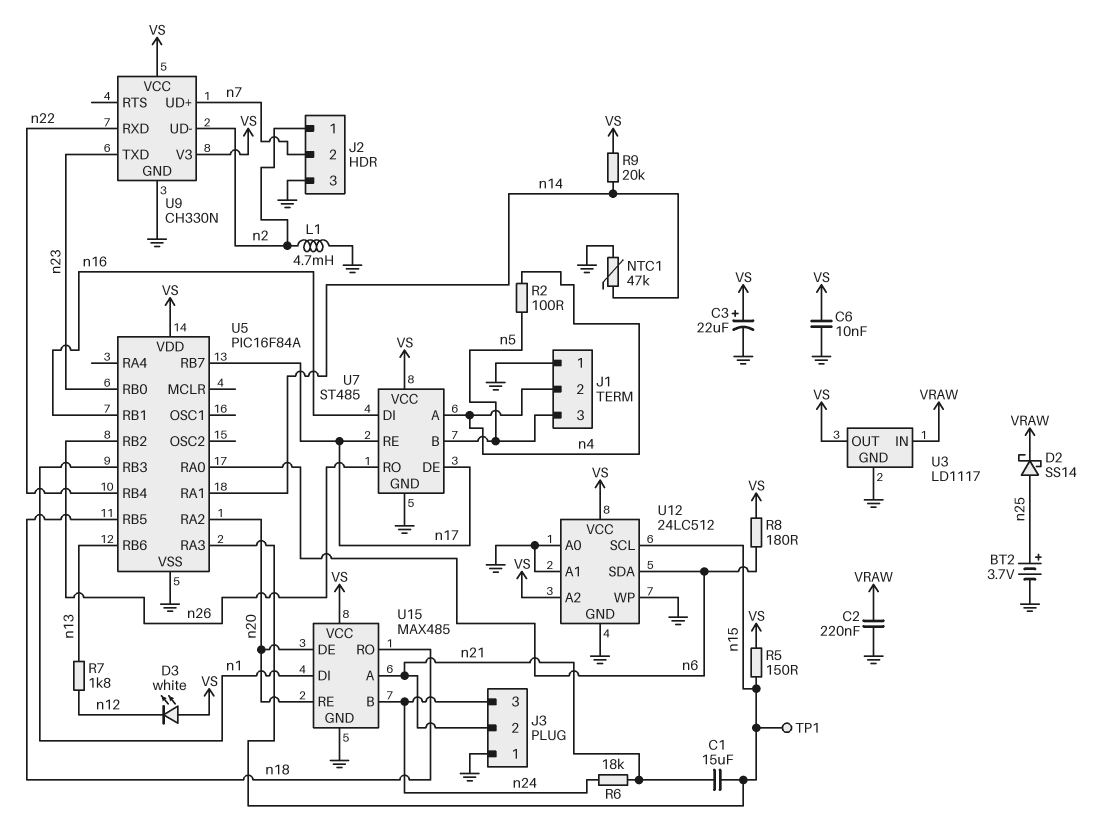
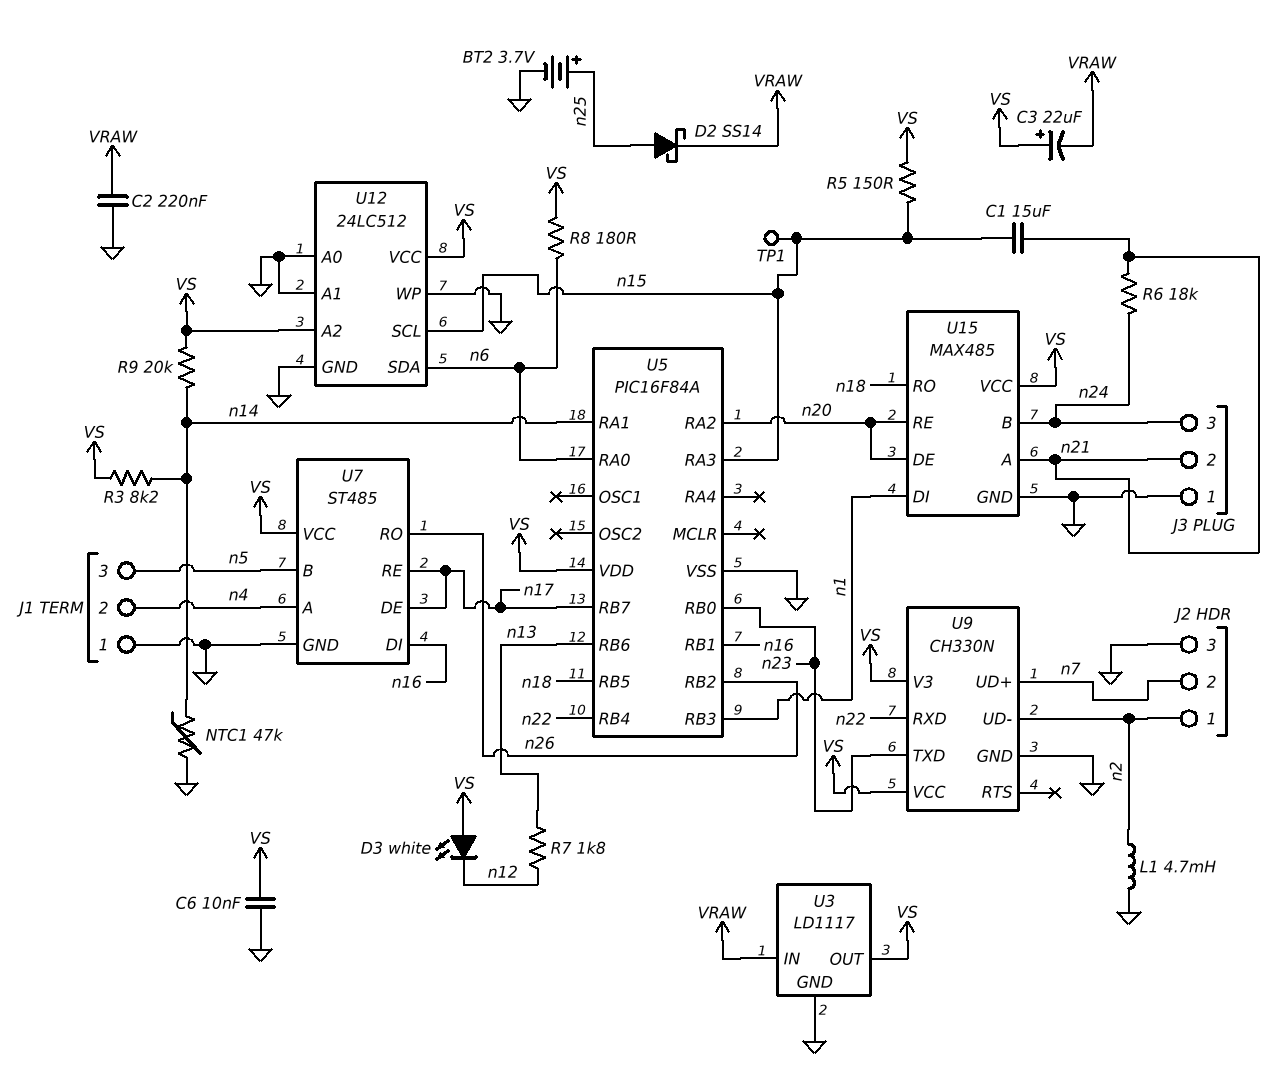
C3: 22uF (plus VS, minus GND) -> 22uF (plus VS, minus VRAW)
R2: 100 (n4, n5) -> none
R3: none -> 8.2k (VS, n14)

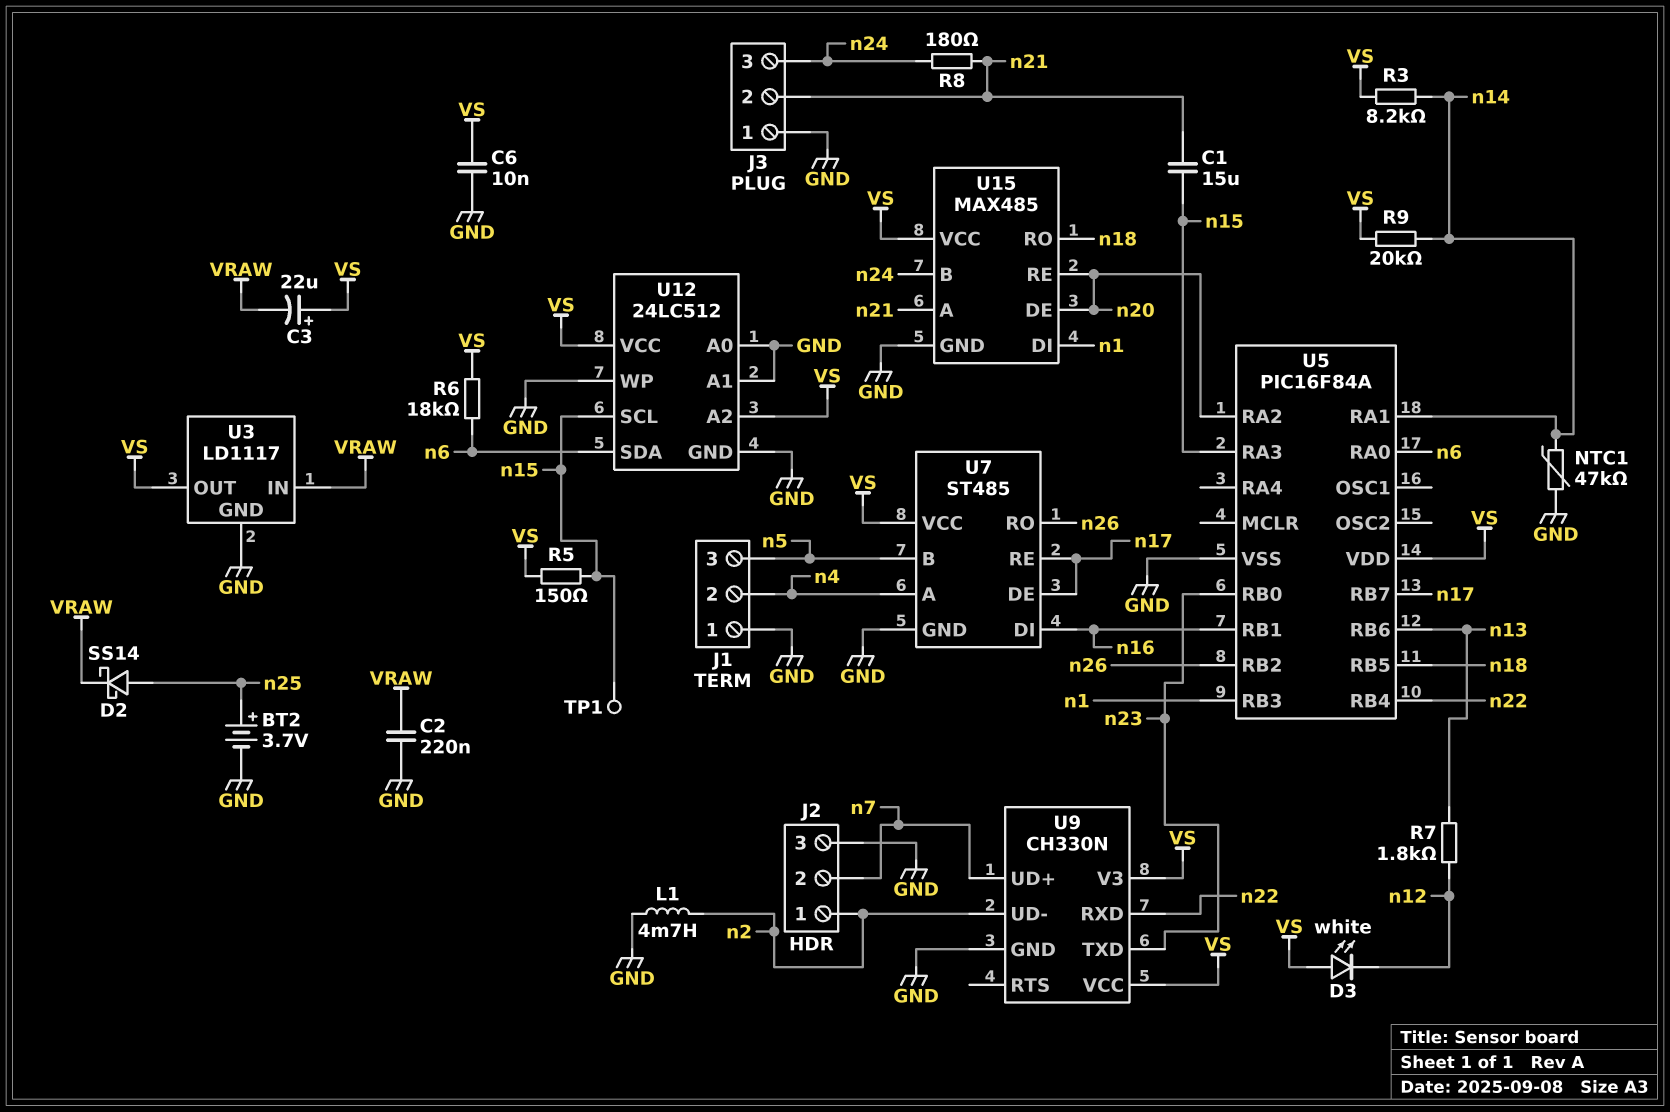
R6: 18k (n21, n24) -> 18k (VS, n6)
R8: 180 (VS, n6) -> 180 (n21, n24)

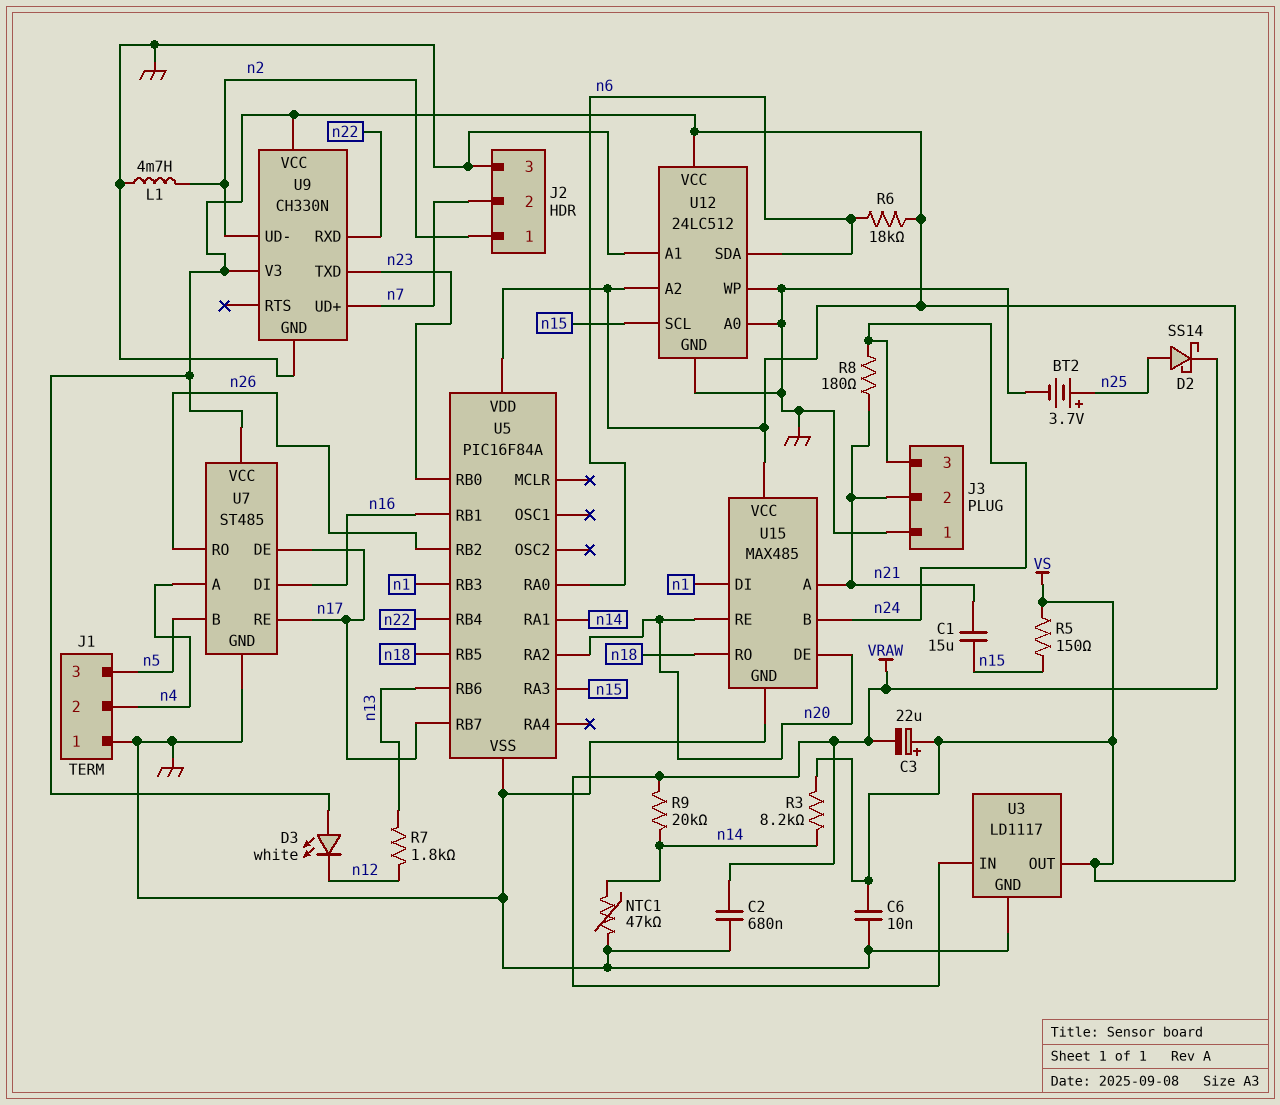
C2: 220nF (GND, VRAW) -> 680nF (GND, VRAW)
R9: 20k (VS, n14) -> 20k (VRAW, n14)
TP1: test point (n15) -> none

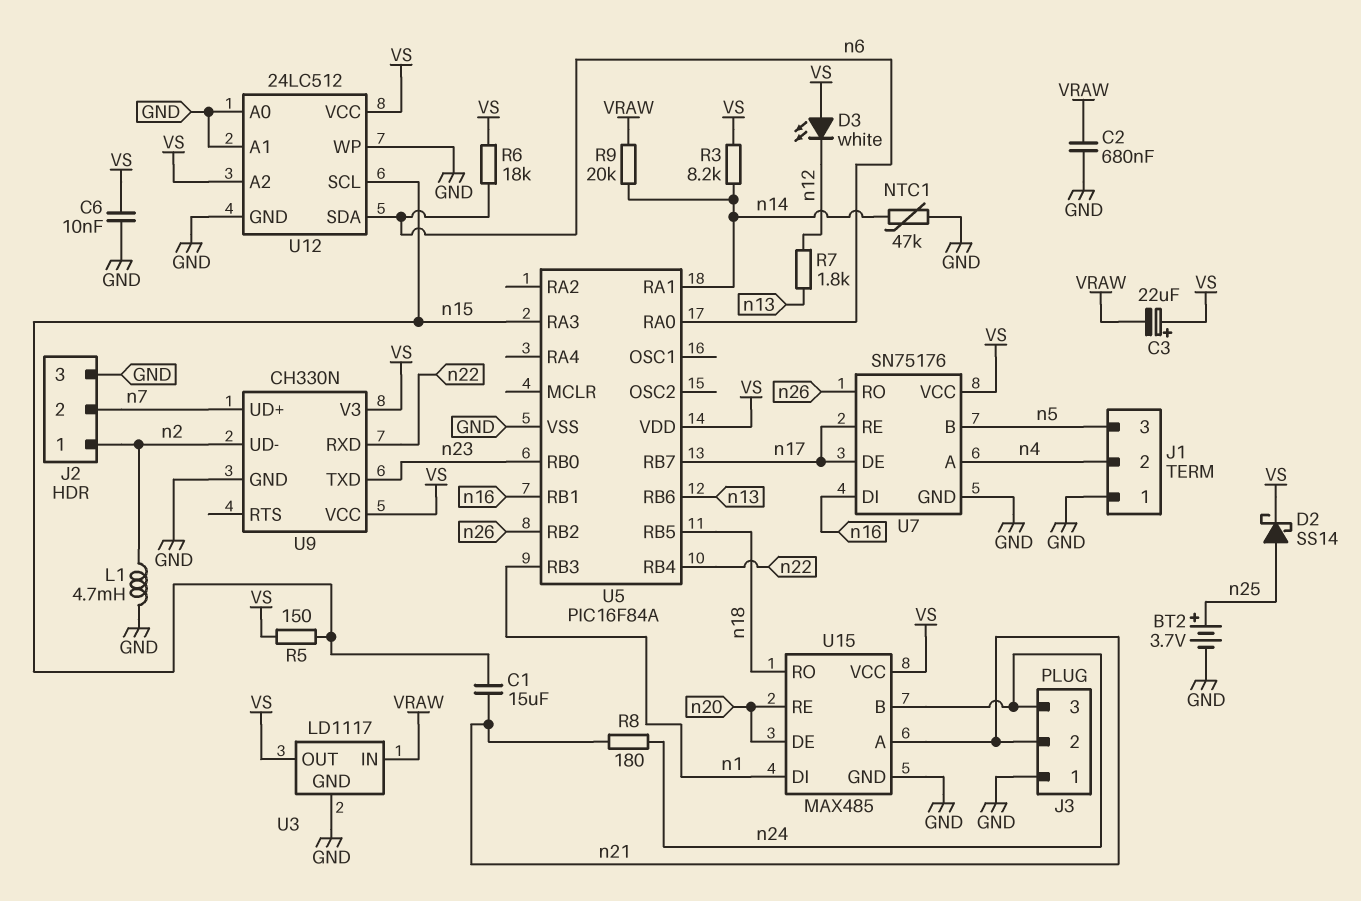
D2: schottky SS14 (A n25, K VRAW) -> schottky SS14 (A n25, K VS)
U5 pin RA2: n20 -> none
U7: ST485 -> SN75176

